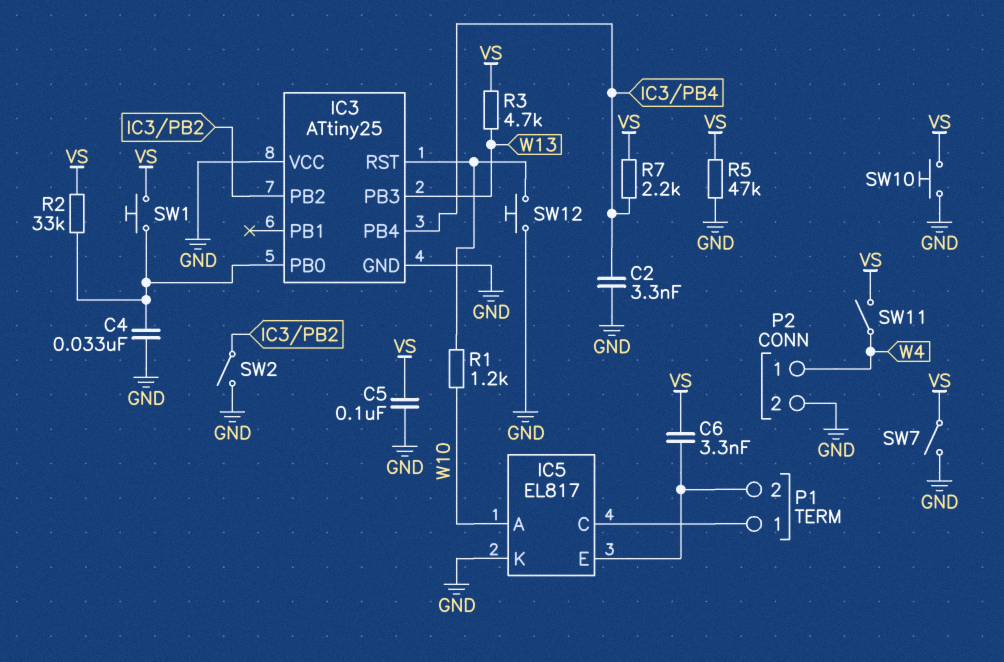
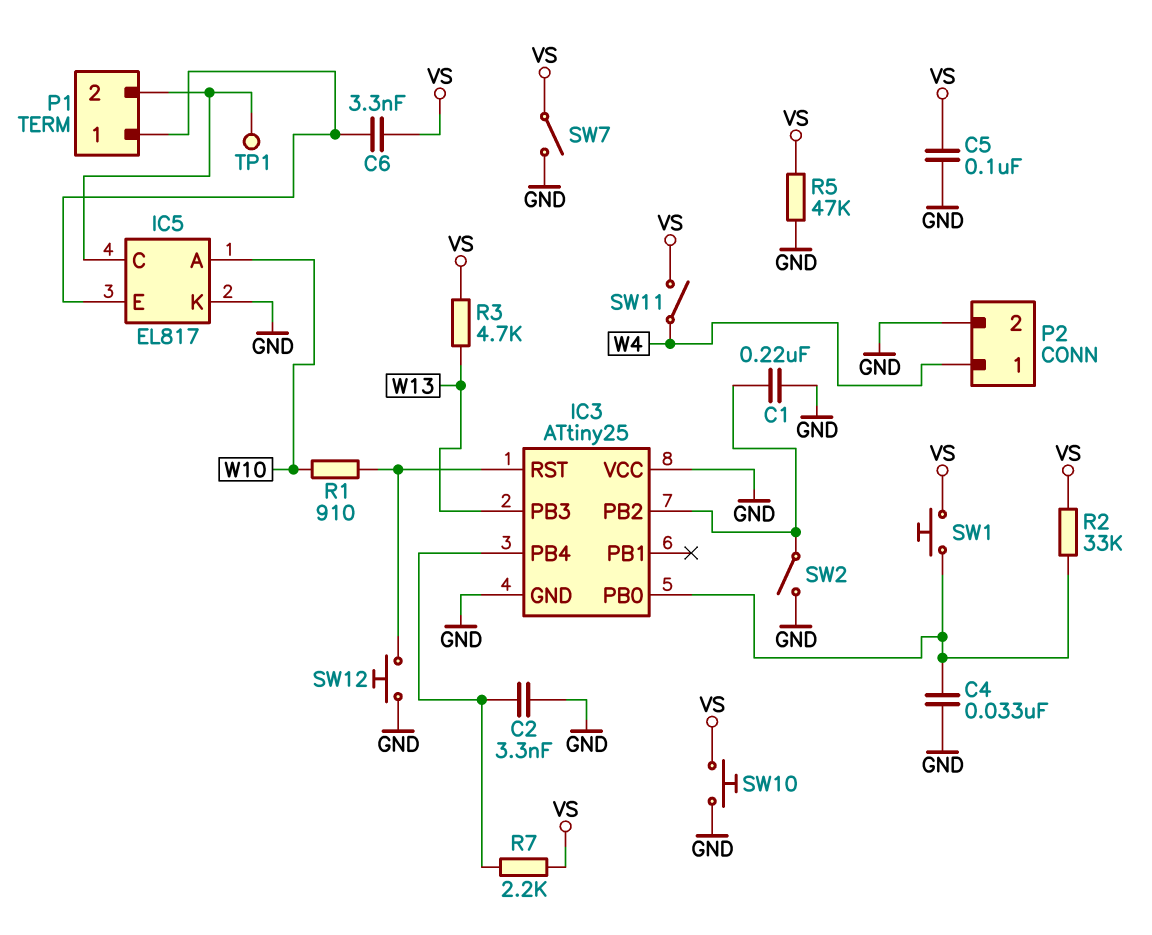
C1: none -> 220nF (GND, IC3/PB2)
P1 pin 1: IC5/C -> IC5/E
P1 pin 2: IC5/E -> IC5/C
R1: 1.2k (IC3/RST, W10) -> 910 (IC3/RST, W10)
TP1: none -> test point (IC5/C)

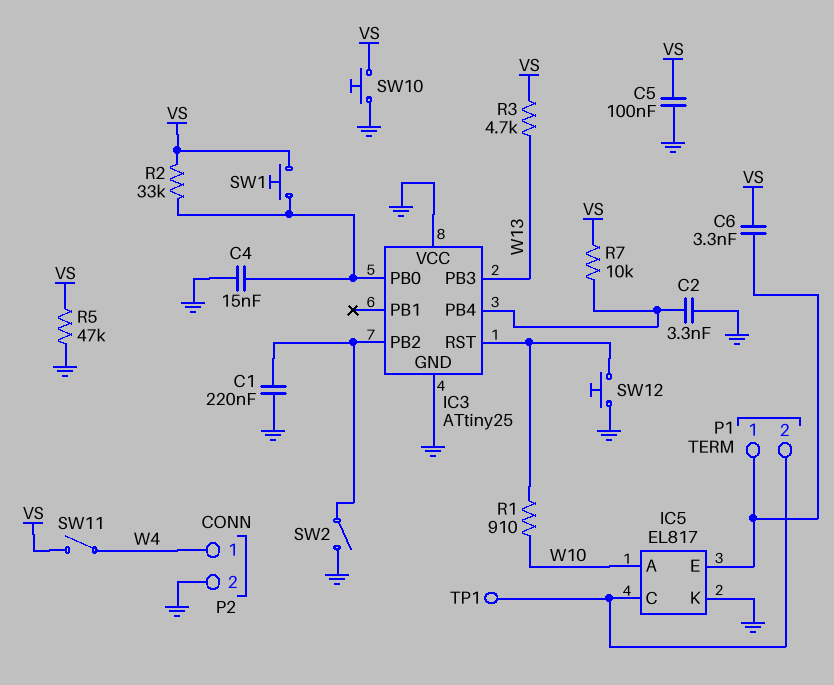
C4: 33nF (GND, IC3/PB0) -> 15nF (GND, IC3/PB0)
R7: 2.2k (IC3/PB4, VS) -> 10k (IC3/PB4, VS)
SW7: switch (GND, VS) -> none

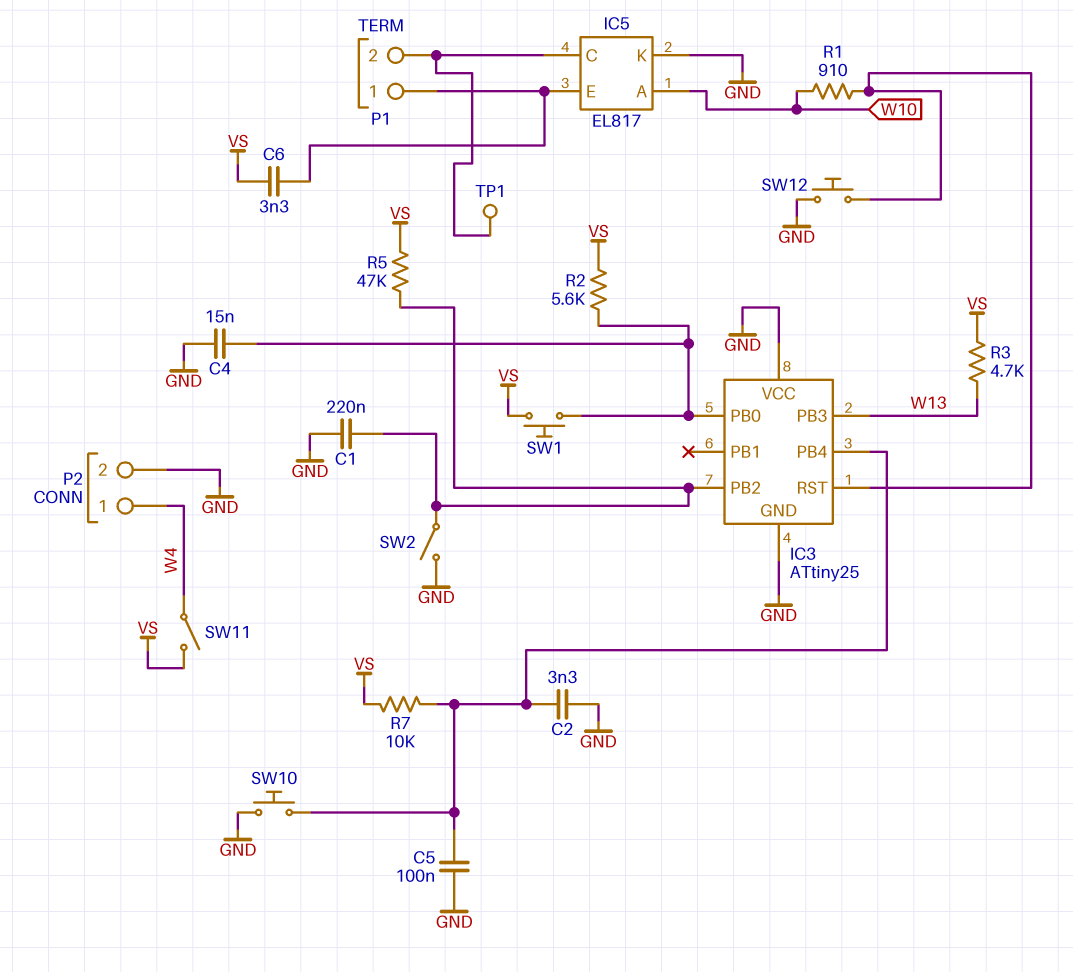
C5: 100nF (GND, VS) -> 100nF (GND, IC3/PB4)
R2: 33k (IC3/PB0, VS) -> 5.6k (IC3/PB0, VS)
R5: 47k (GND, VS) -> 47k (IC3/PB2, VS)
SW10: button (GND, VS) -> button (GND, IC3/PB4)

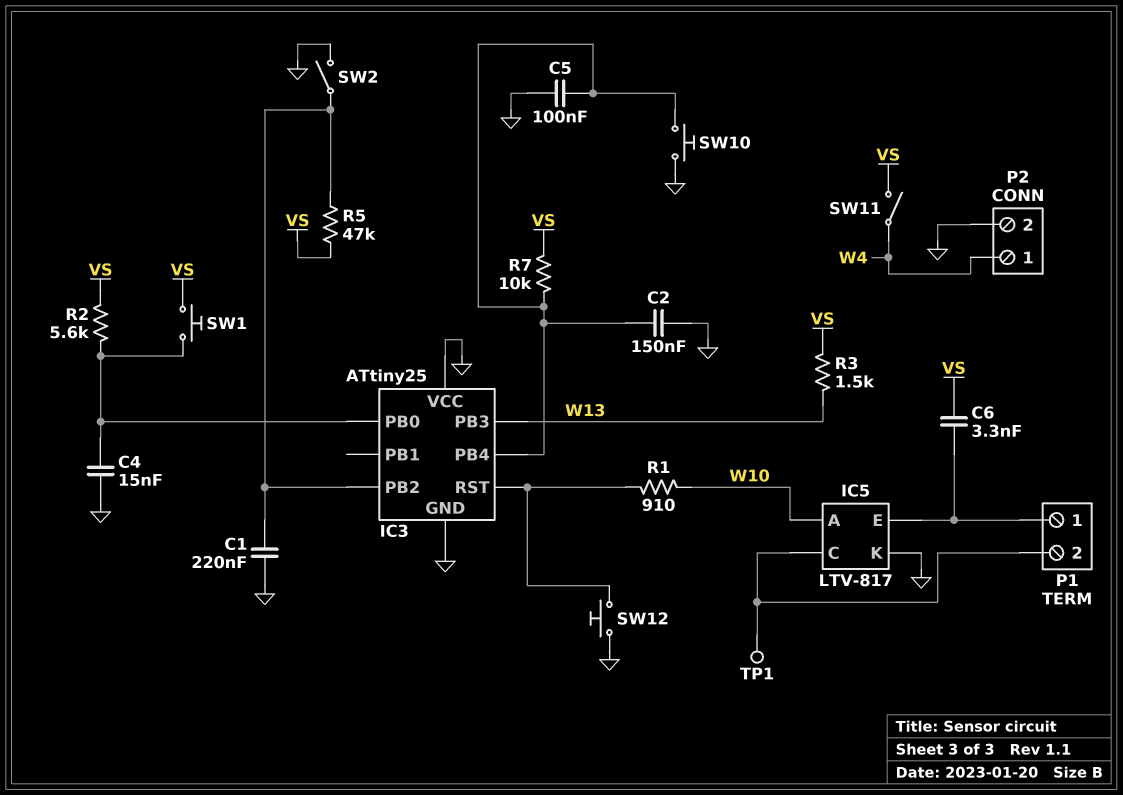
C2: 3.3nF (GND, IC3/PB4) -> 150nF (GND, IC3/PB4)
IC5: EL817 -> LTV-817
R3: 4.7k (VS, W13) -> 1.5k (VS, W13)

